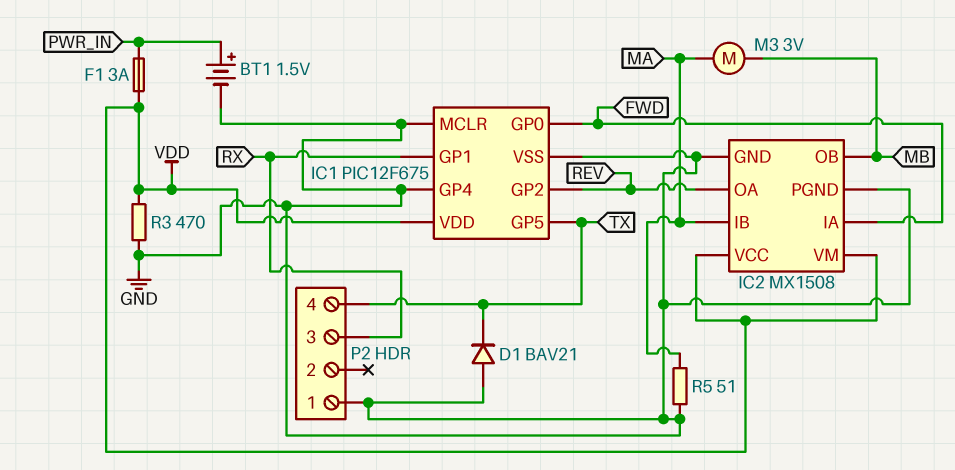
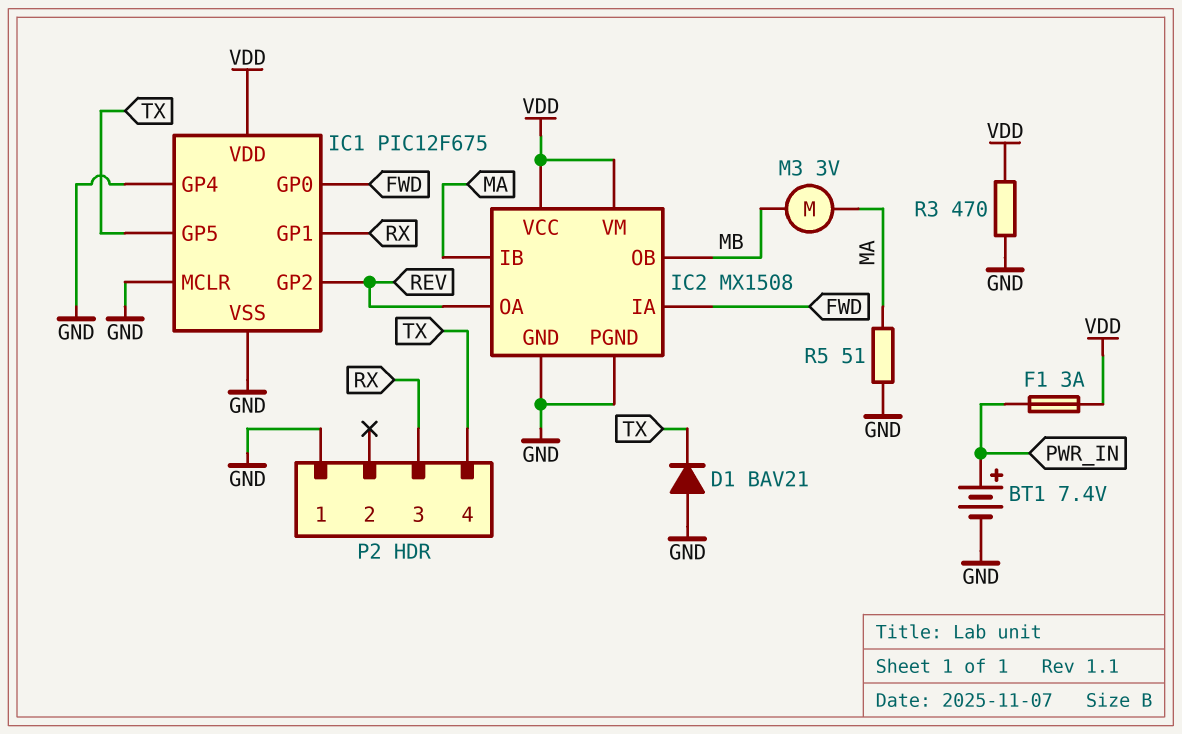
BT1: 1.5V (plus PWR_IN, minus GND) -> 7.4V (plus PWR_IN, minus GND)

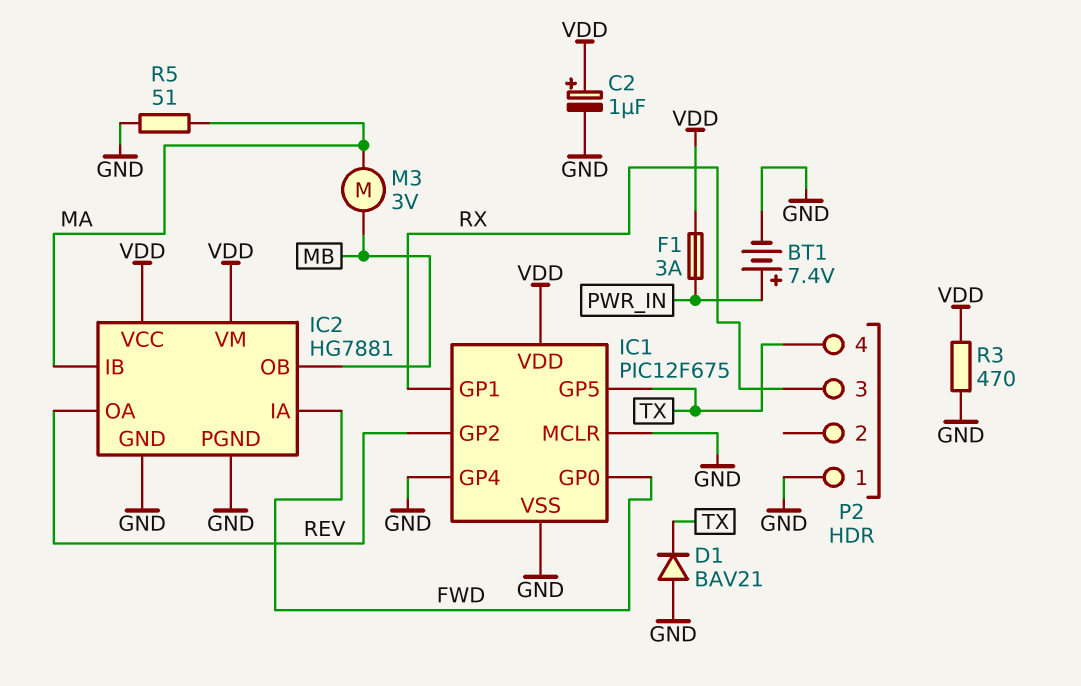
C2: none -> 1uF (plus VDD, minus GND)
IC2: MX1508 -> HG7881

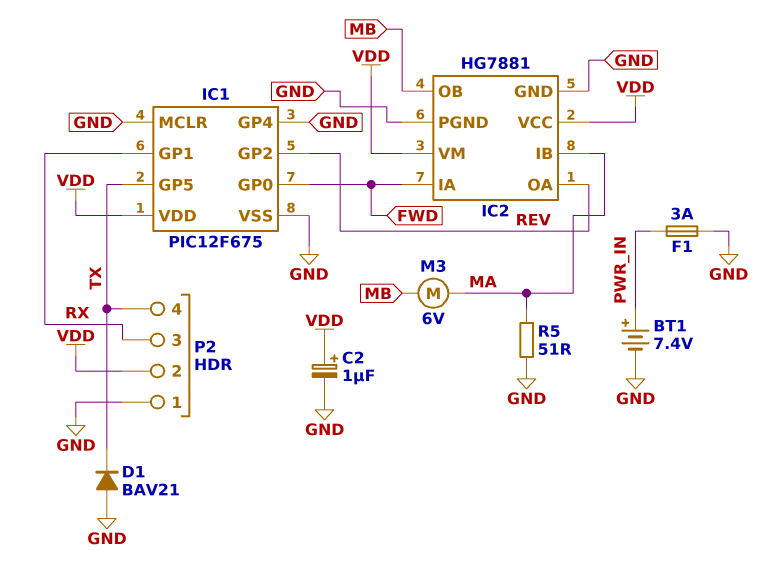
F1: 3A (PWR_IN, VDD) -> 3A (GND, PWR_IN)
M3: motor 3V (MA, MB) -> motor 6V (MA, MB)
P2 pin 2: none -> VDD
R3: 470 (GND, VDD) -> none

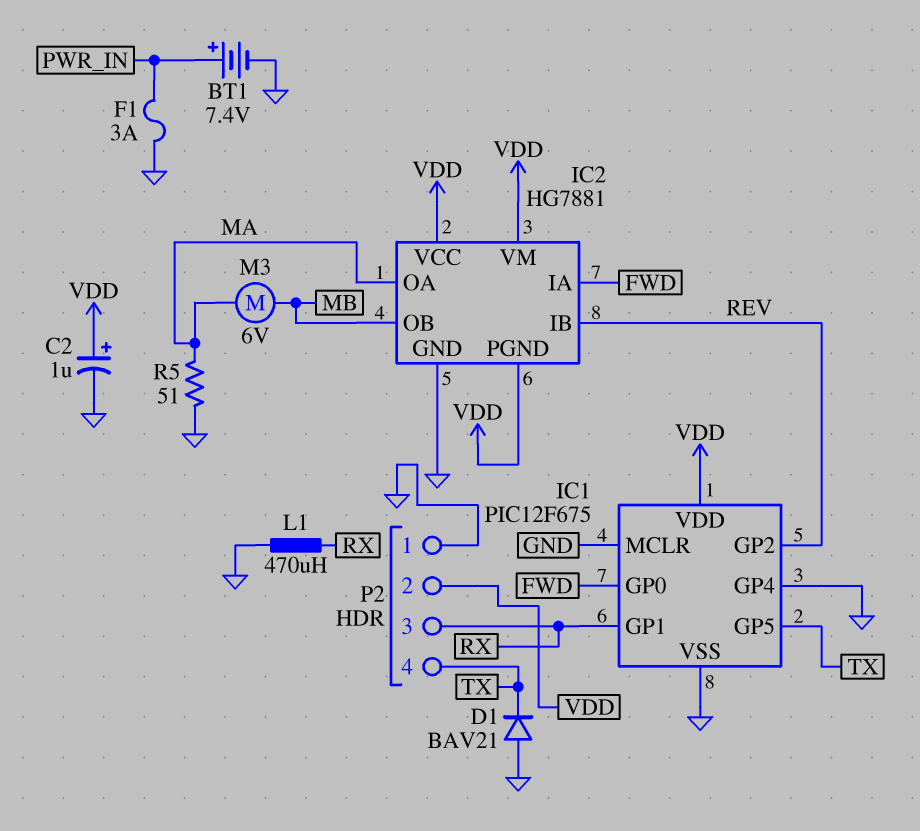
IC2 pin IB: MA -> REV
IC2 pin OA: REV -> MA
IC2 pin PGND: GND -> VDD
L1: none -> 470uH (GND, RX)

